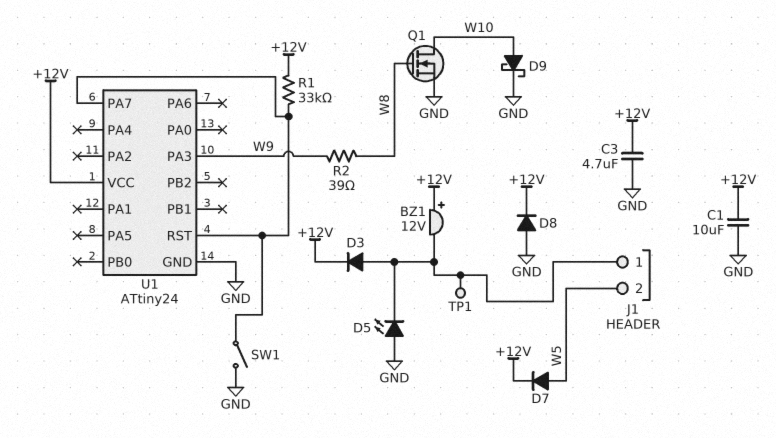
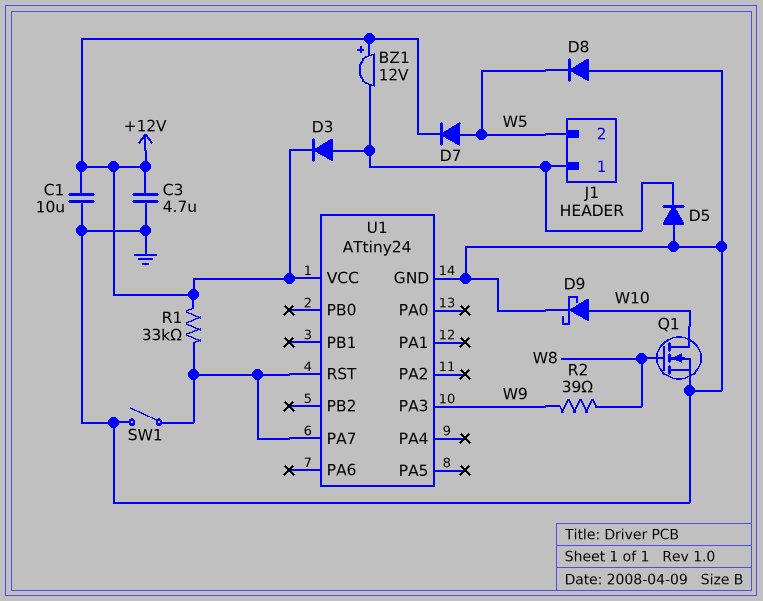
D5: LED (A GND, K J1/1) -> diode (A GND, K J1/1)
D8: diode (A GND, K +12V) -> diode (A GND, K W5)
TP1: test point (J1/1) -> none

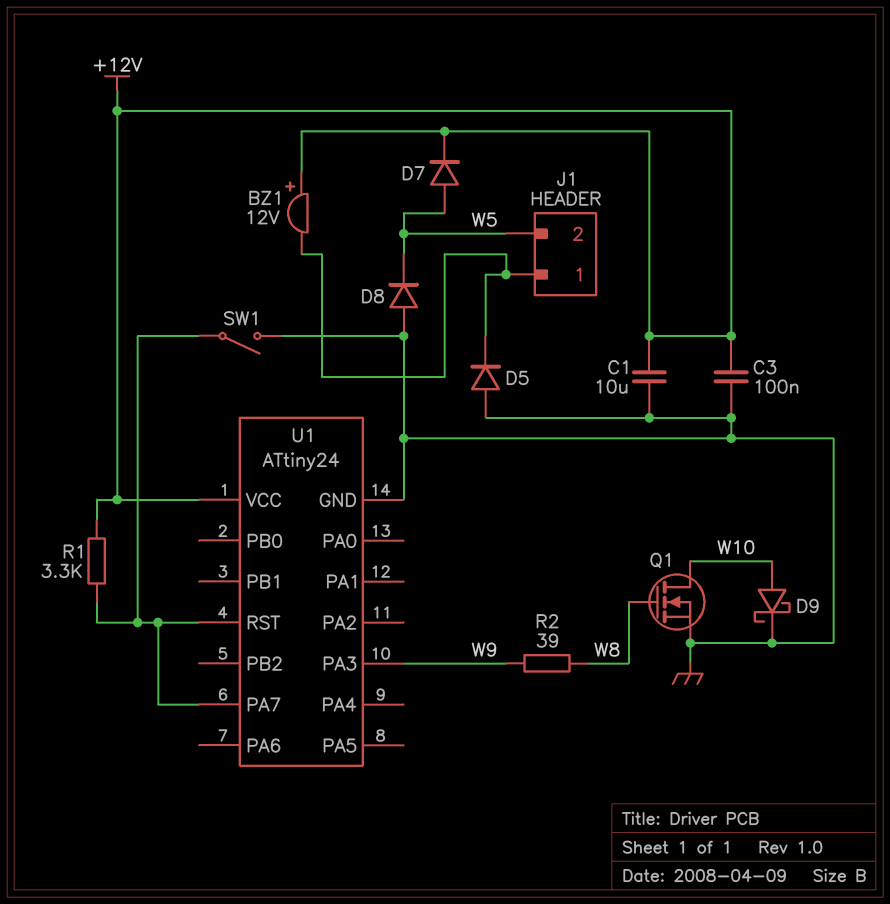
C3: 4.7uF (+12V, GND) -> 100nF (+12V, GND)
D3: diode (A J1/1, K +12V) -> none
R1: 33k (+12V, U1/PA7) -> 3.3k (+12V, U1/PA7)

